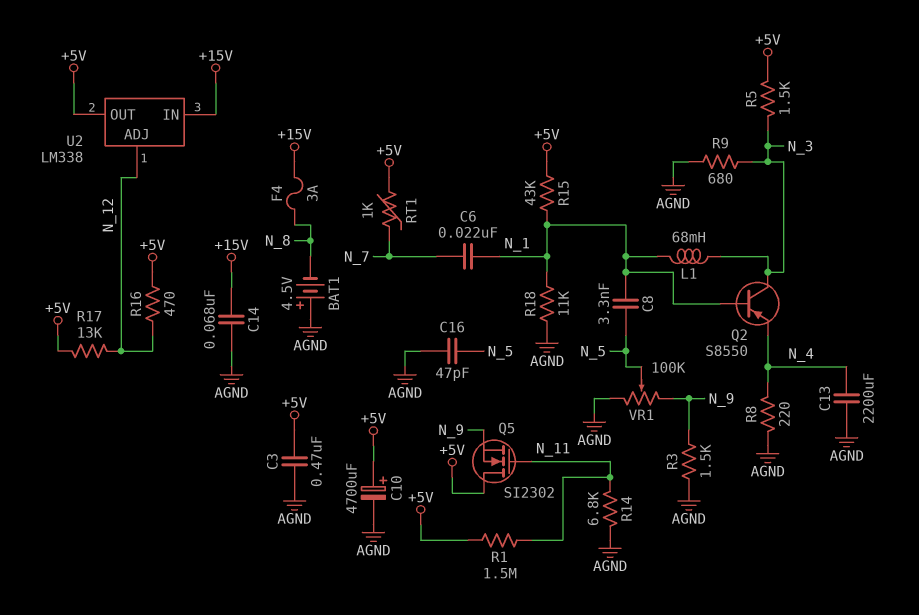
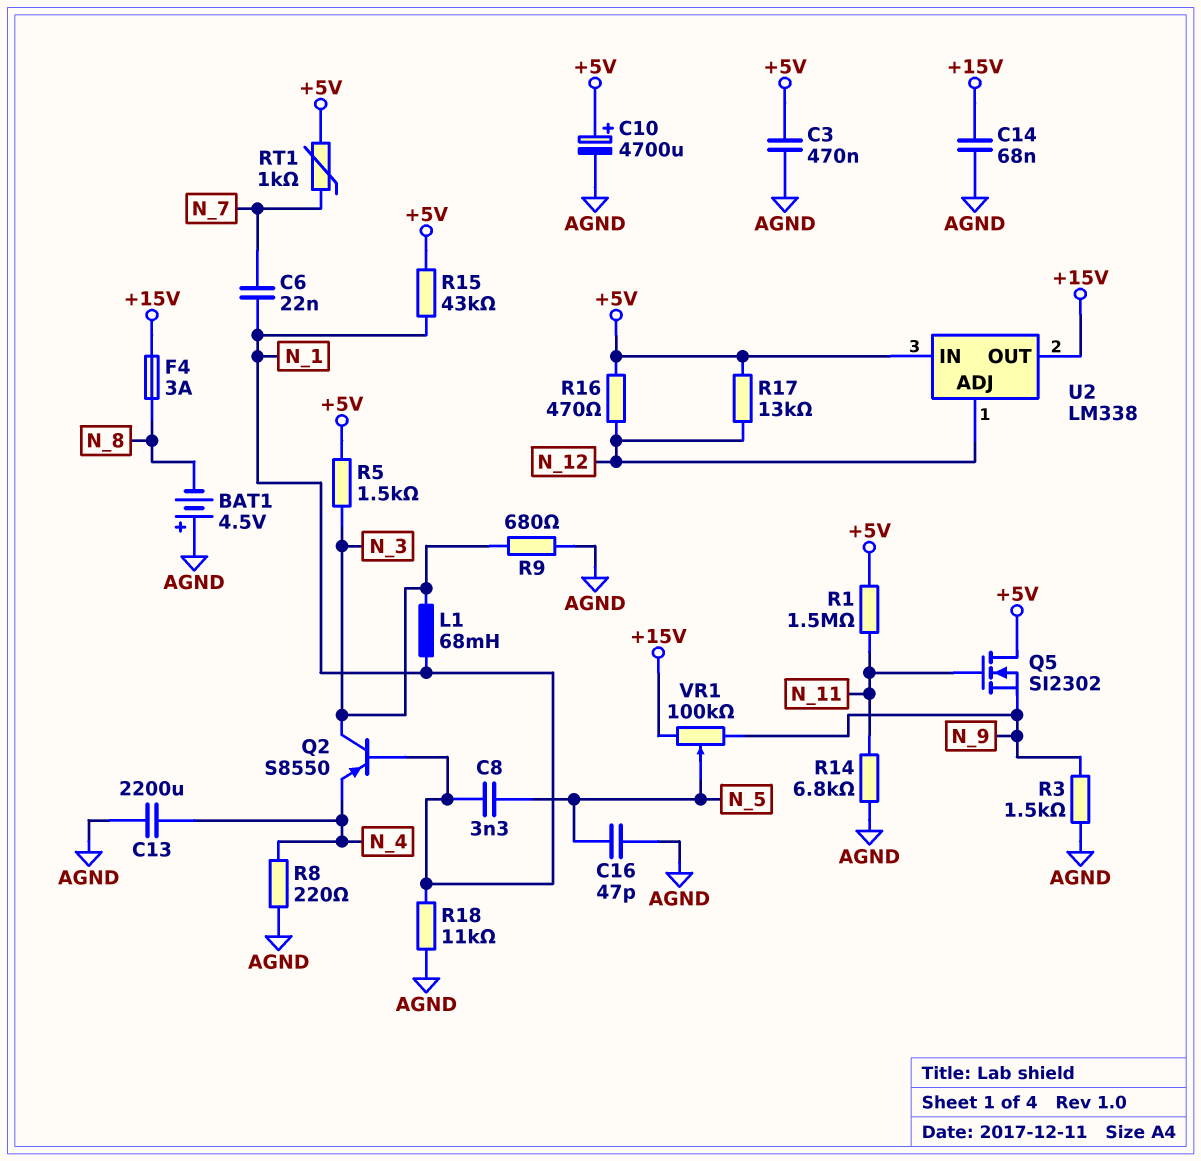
U2 pin IN: +15V -> +5V
U2 pin OUT: +5V -> +15V
VR1: 100k (AGND, N_9, wiper N_5) -> 100k (+15V, N_9, wiper N_5)

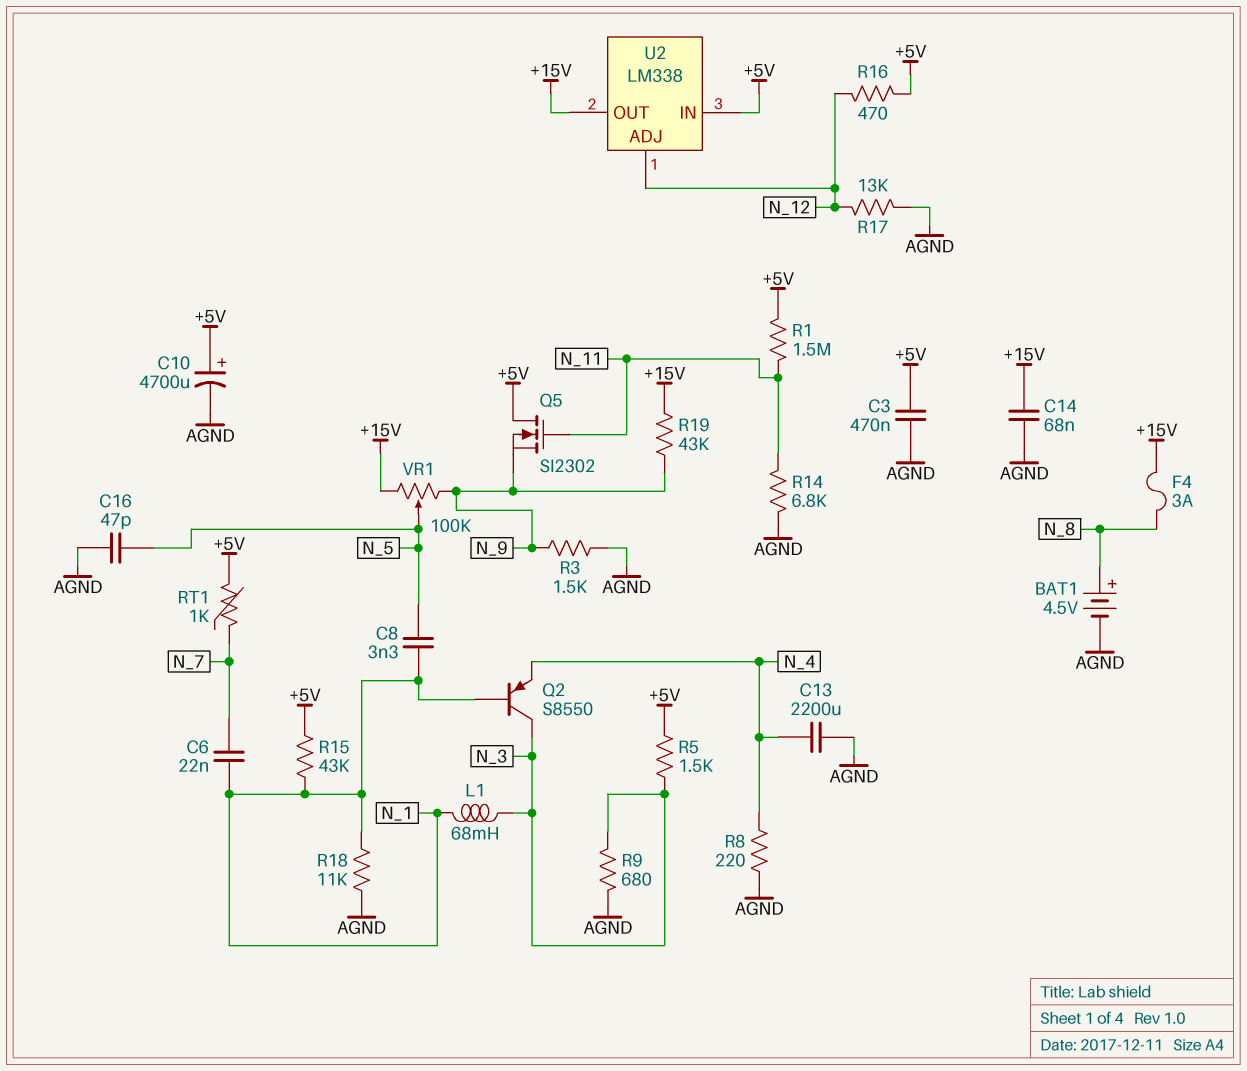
BAT1: 4.5V (plus AGND, minus N_8) -> 4.5V (plus N_8, minus AGND)
R17: 13k (+5V, N_12) -> 13k (AGND, N_12)
R19: none -> 43k (+15V, N_9)

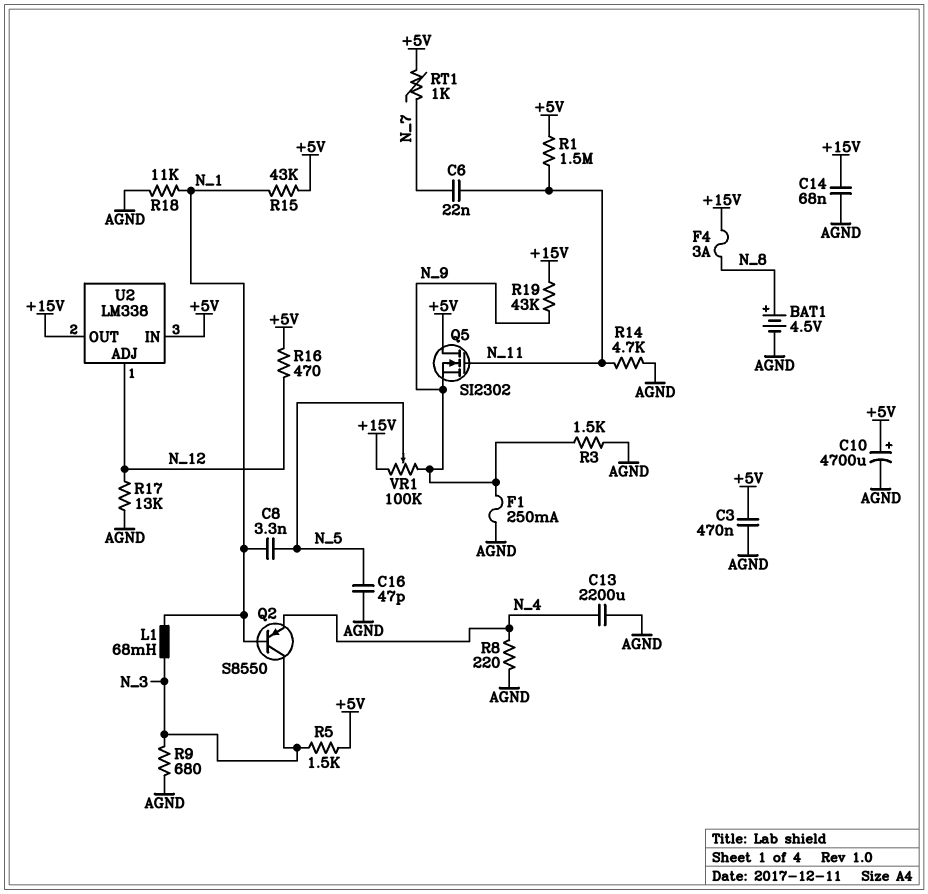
C6: 22nF (N_1, N_7) -> 22nF (N_7, N_11)
F1: none -> 250mA (AGND, N_9)
R14: 6.8k (AGND, N_11) -> 4.7k (AGND, N_11)

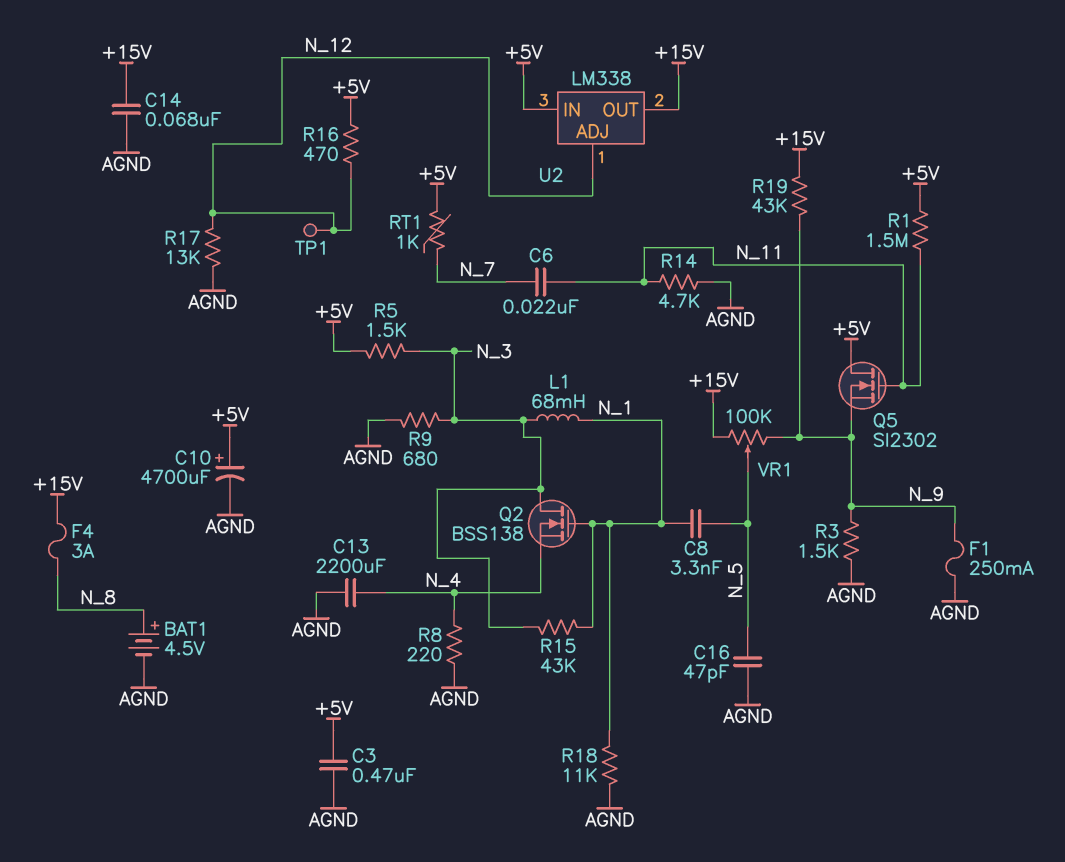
Q2: PNP S8550 (B N_1, C N_3, E N_4) -> NMOS BSS138 (G N_1, D N_3, S N_4)
R15: 43k (+5V, N_1) -> 43k (N_1, N_3)
TP1: none -> test point (N_12)

